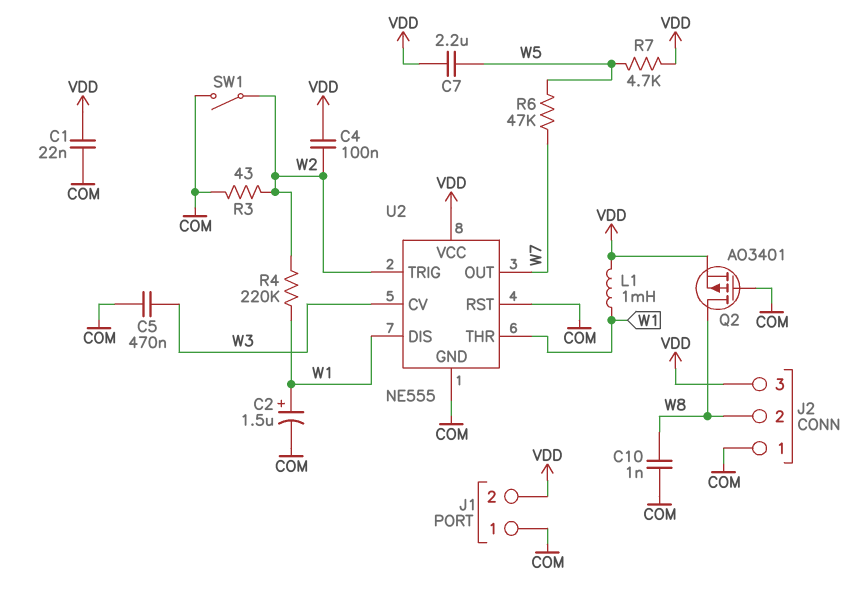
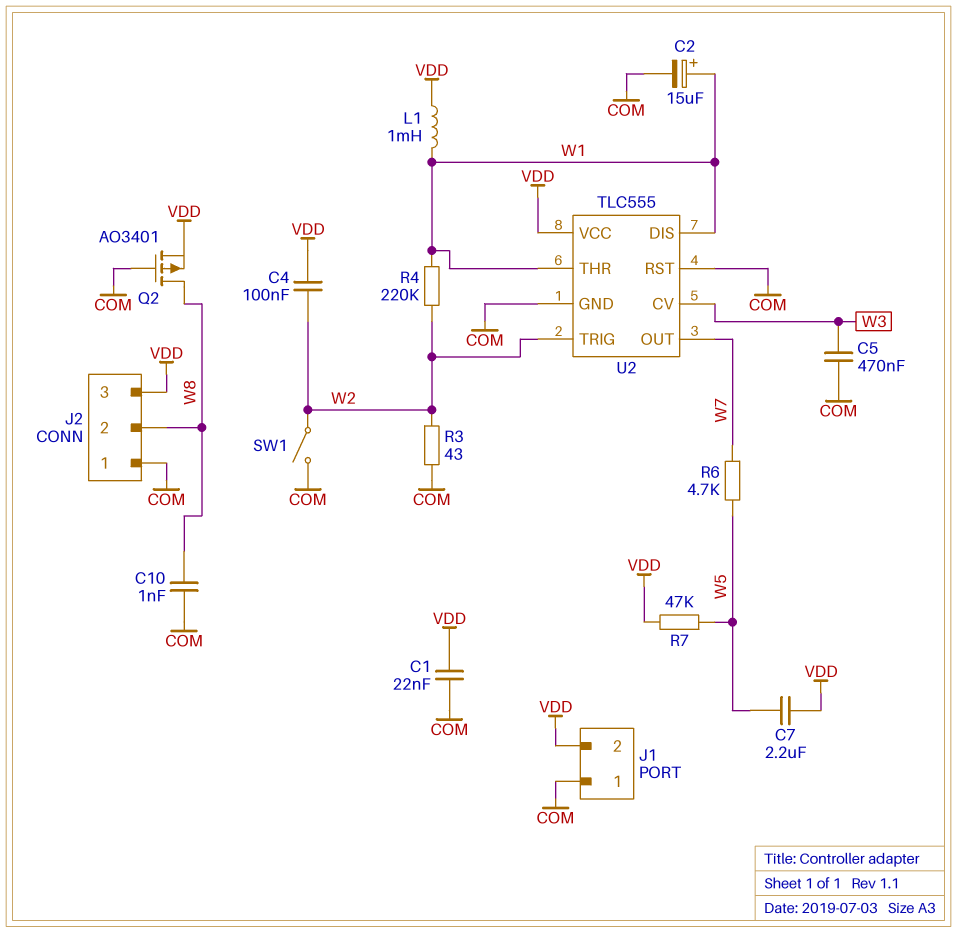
C2: 1.5uF (plus W1, minus COM) -> 15uF (plus W1, minus COM)
R6: 47k (W5, W7) -> 4.7k (W5, W7)
R7: 4.7k (VDD, W5) -> 47k (VDD, W5)
U2: NE555 -> TLC555

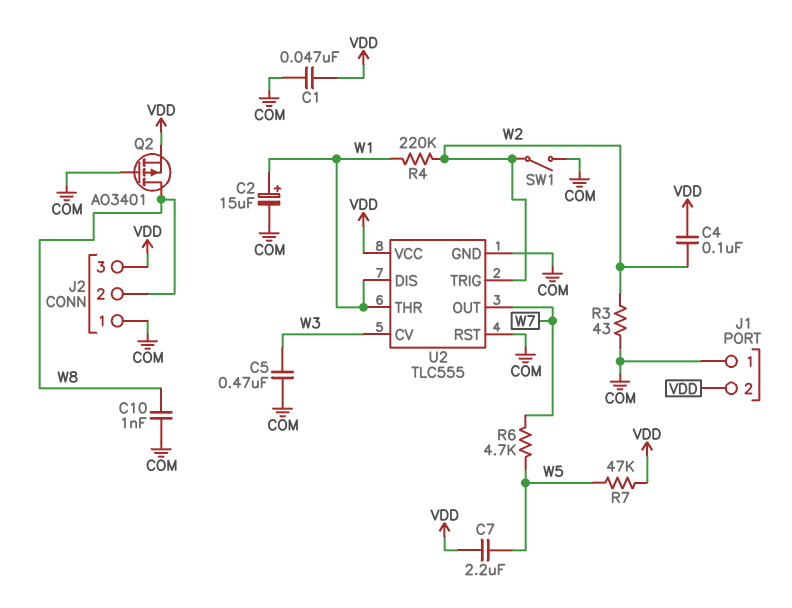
C1: 22nF (COM, VDD) -> 47nF (COM, VDD)
L1: 1mH (VDD, W1) -> none

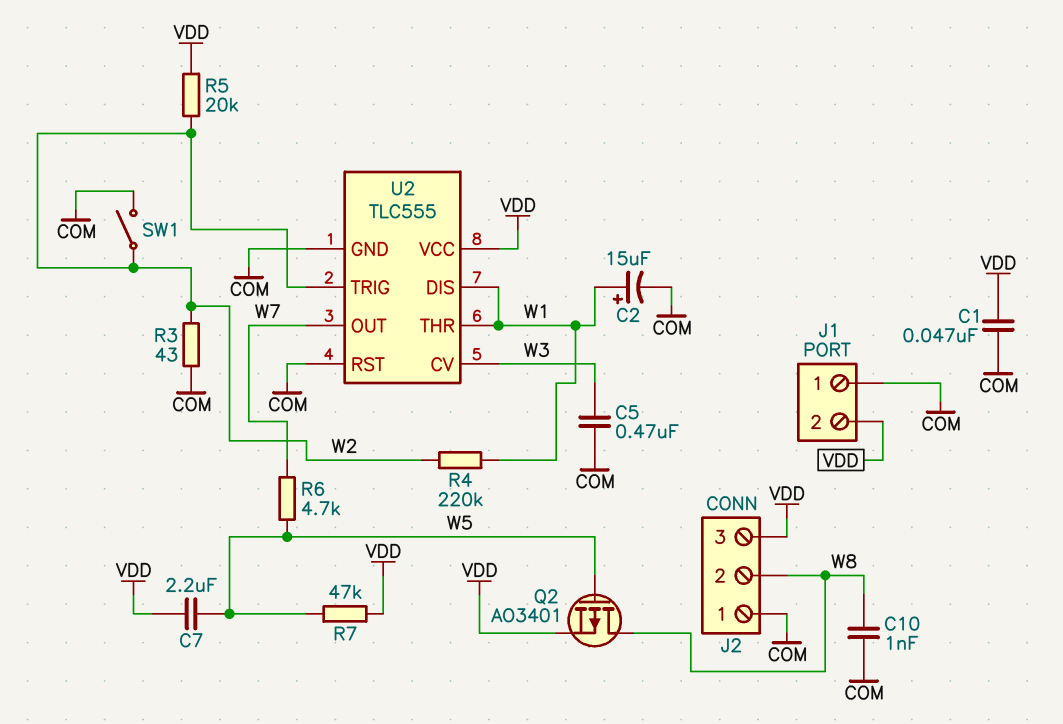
C4: 100nF (VDD, W2) -> none
Q2: PMOS AO3401 (G COM, D W8, S VDD) -> PMOS AO3401 (G W5, D W8, S VDD)
R5: none -> 20k (VDD, W2)

